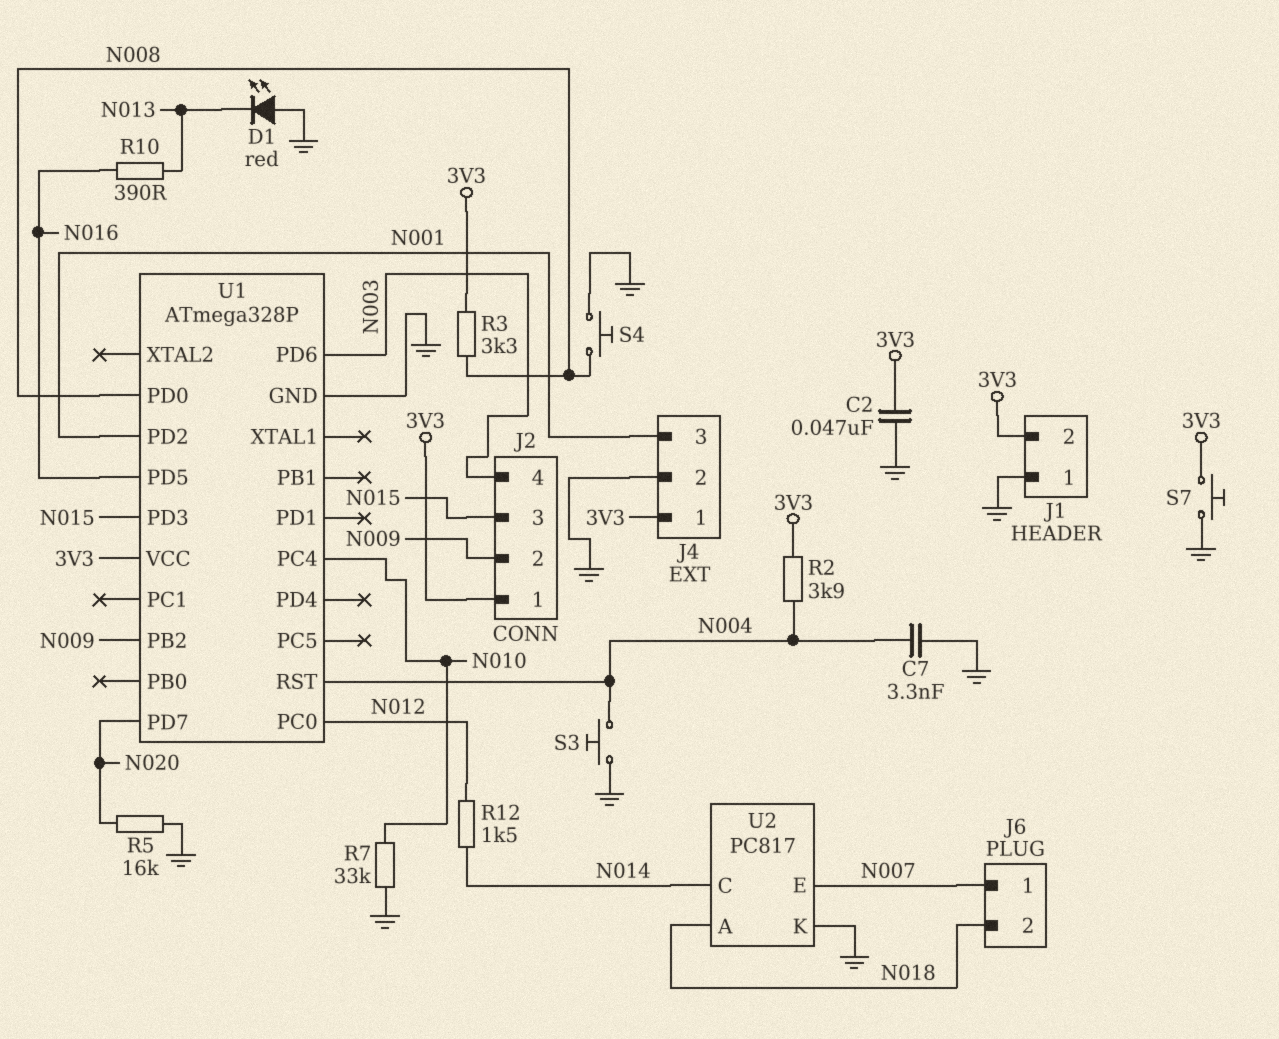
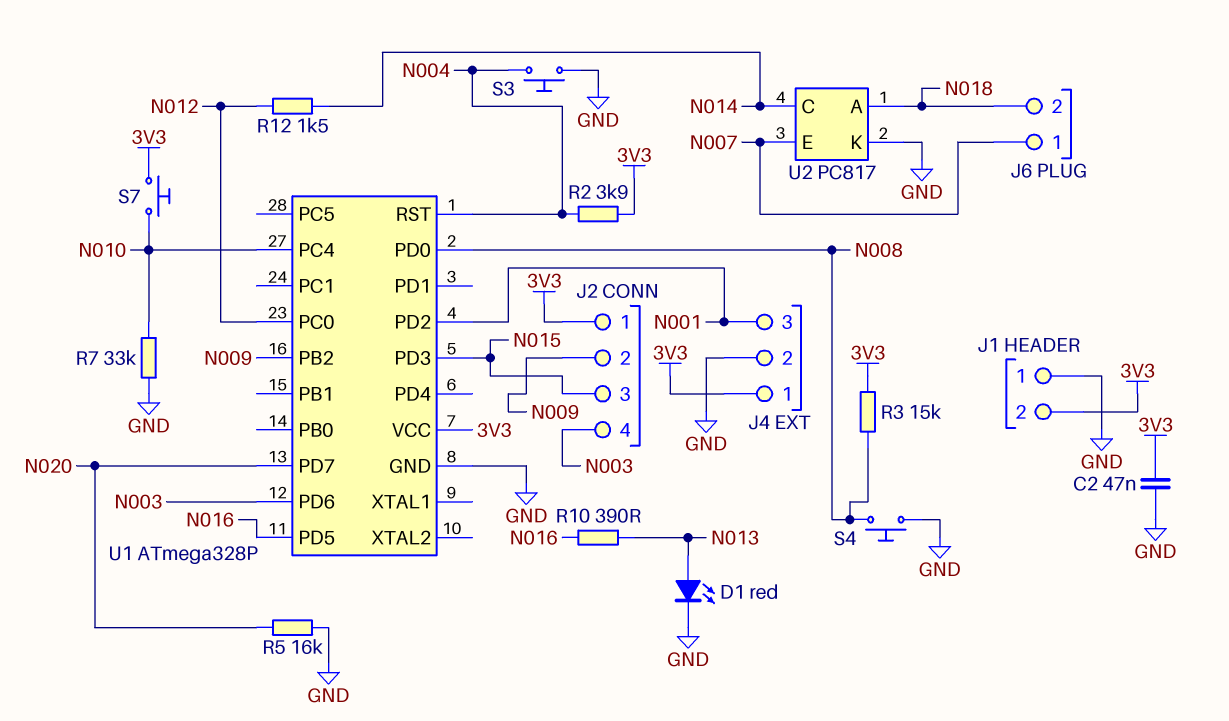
C7: 3.3nF (GND, N004) -> none
D1: LED red (A GND, K N013) -> LED red (A N013, K GND)
R3: 3.3k (3V3, N008) -> 15k (3V3, N008)
S7: button (3V3, GND) -> button (3V3, N010)

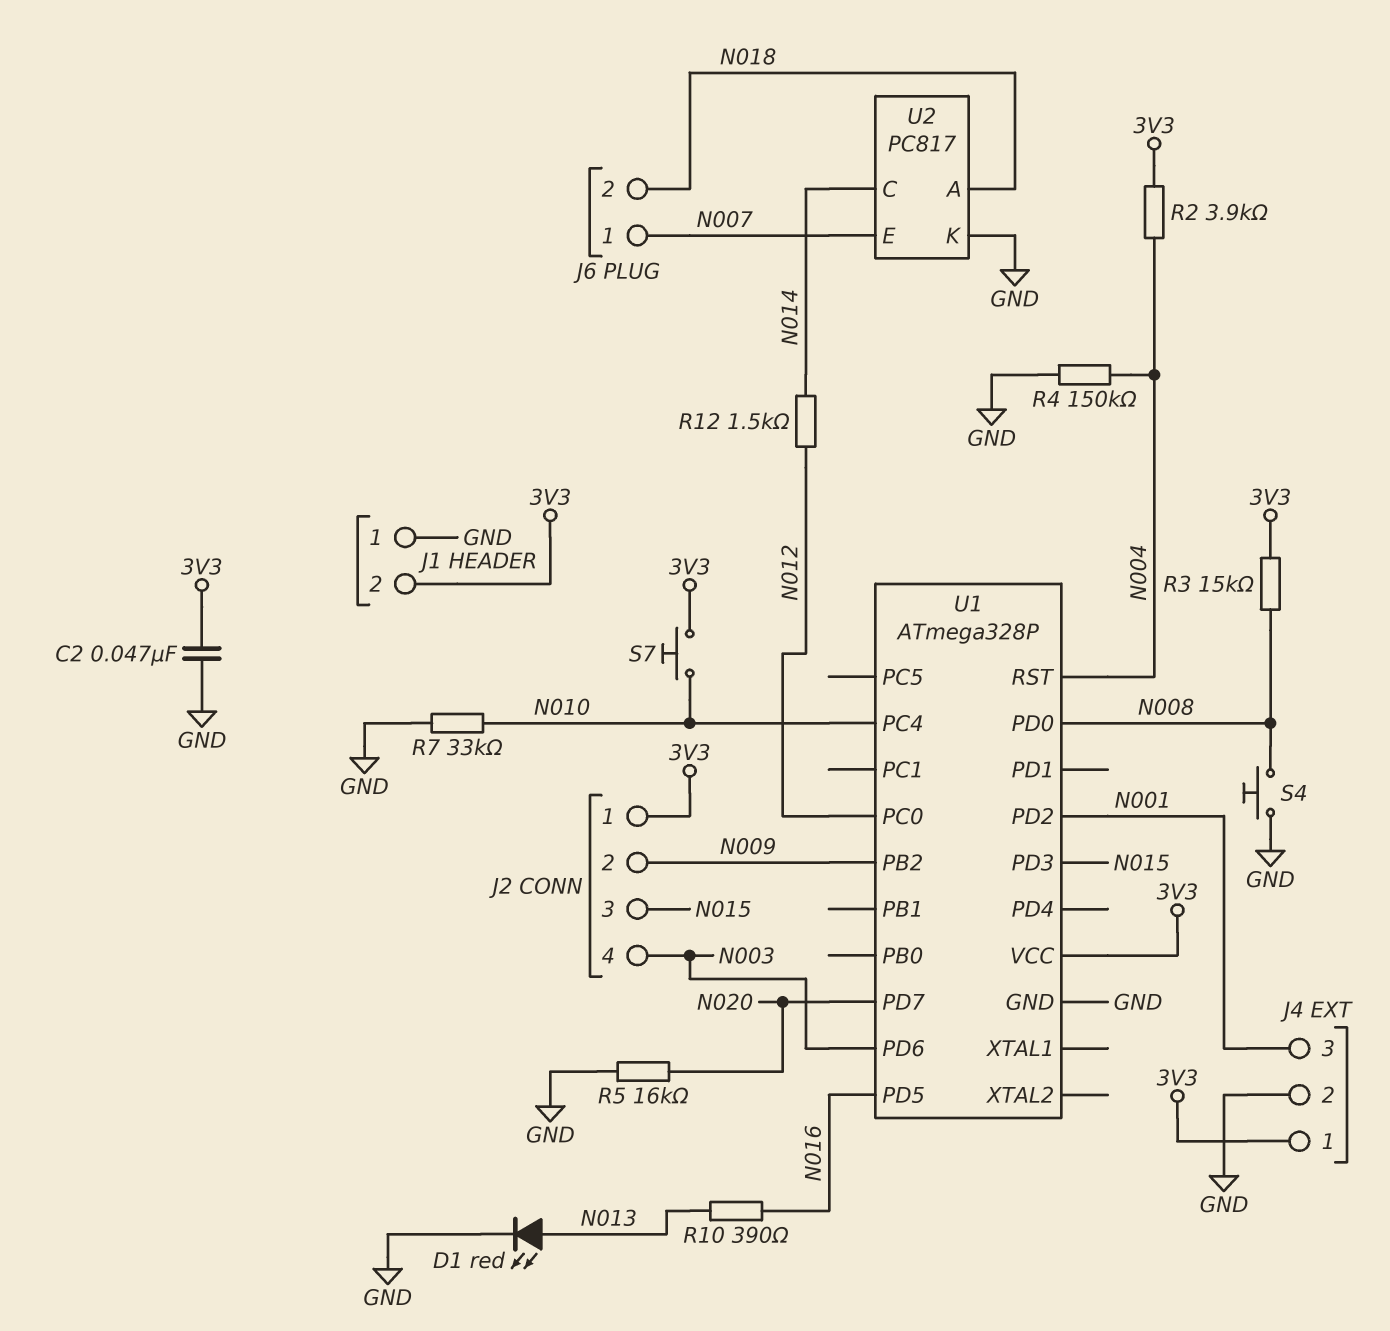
R4: none -> 150k (GND, N004)
S3: button (GND, N004) -> none

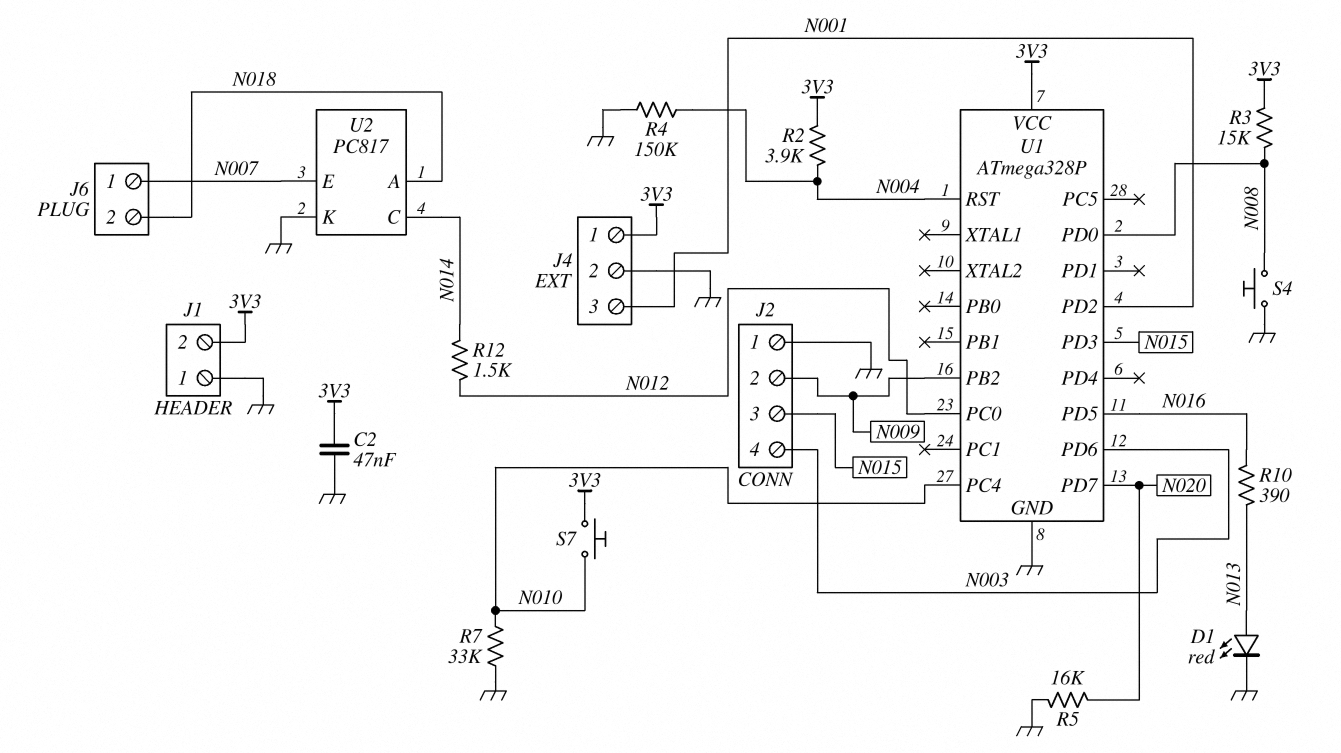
J2 pin 1: 3V3 -> GND

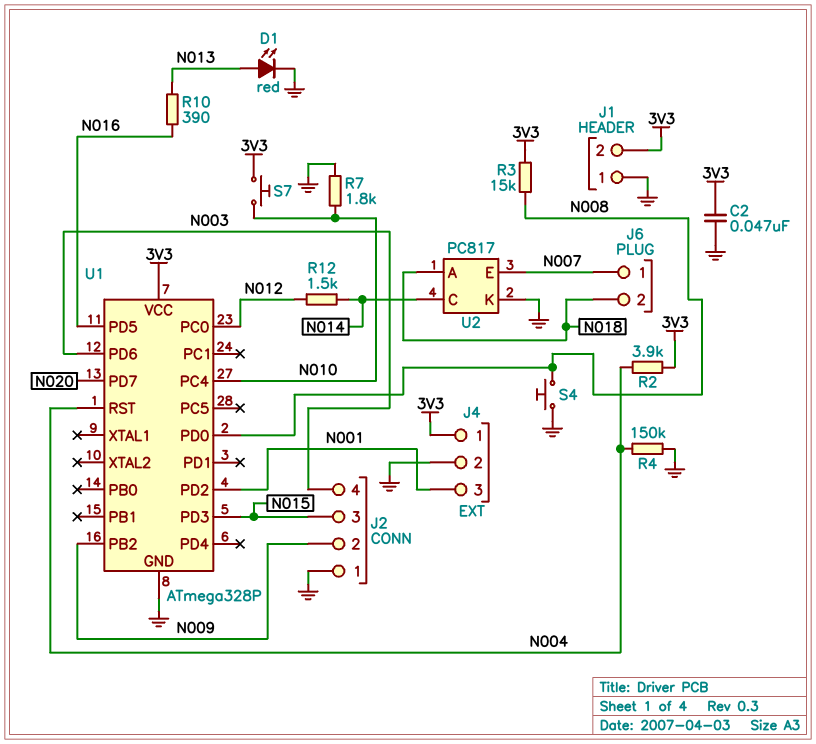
R5: 16k (GND, N020) -> none
R7: 33k (GND, N010) -> 1.8k (GND, N010)

